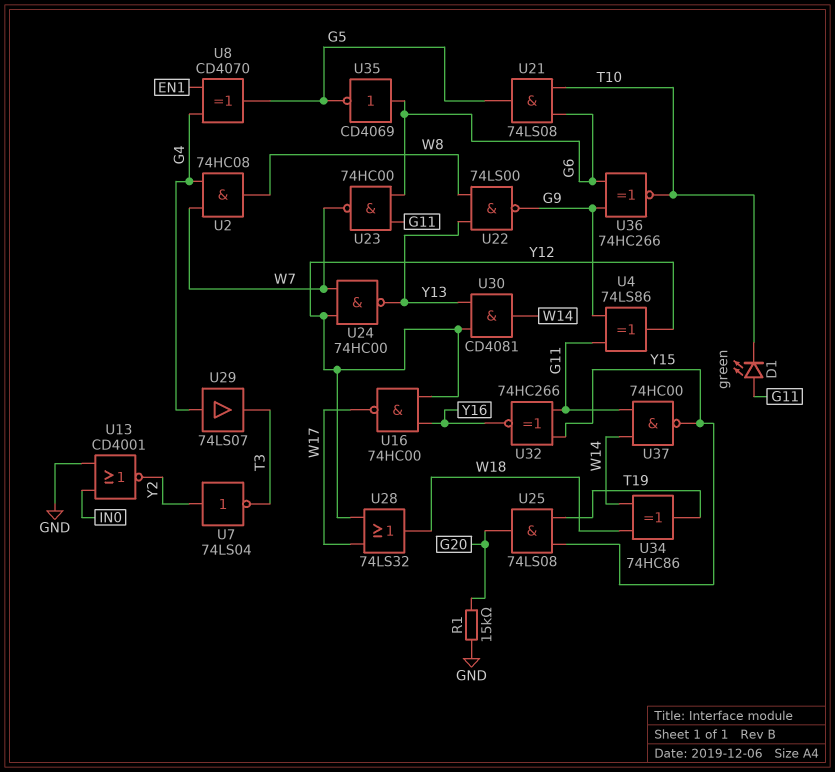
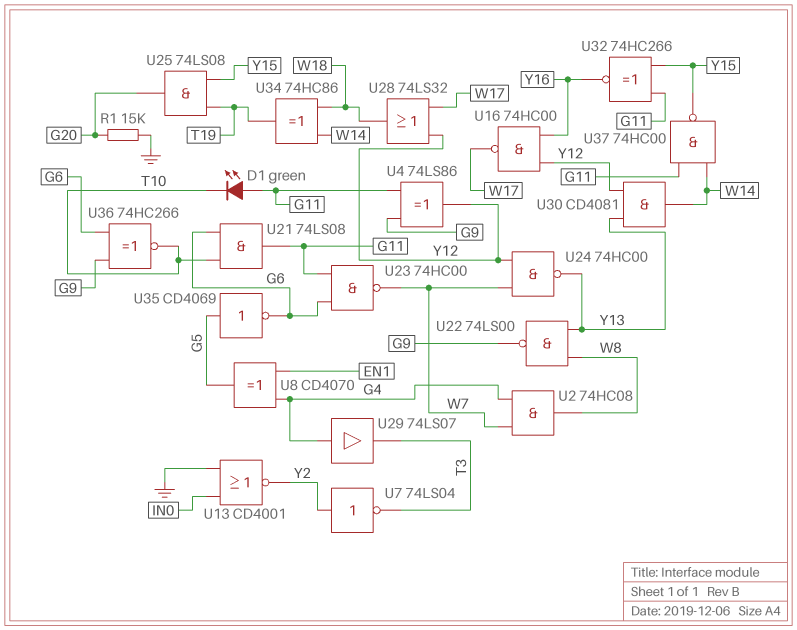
U21: AND 74LS08 (in G6, in T10, out G5) -> AND 74LS08 (in G6, in T10, out G11)
U35: NOT CD4069 (in G6, out G5) -> NOT CD4069 (in G5, out G6)

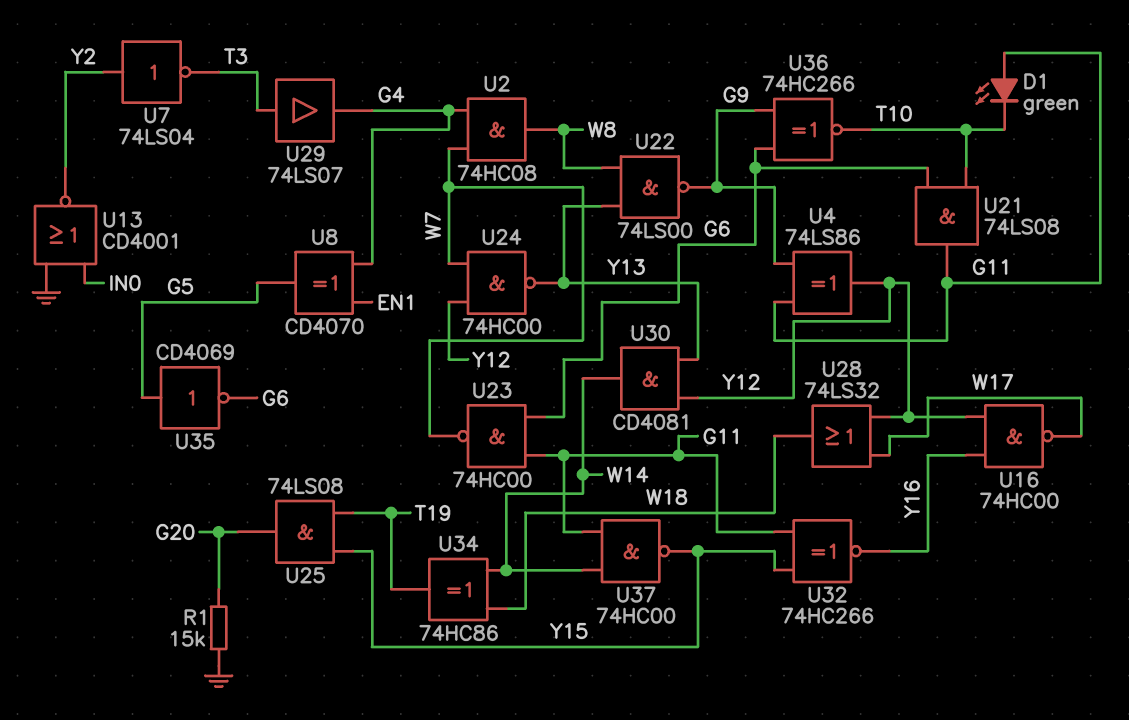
U29: buffer 74LS07 (in G4, out T3) -> buffer 74LS07 (in T3, out G4)

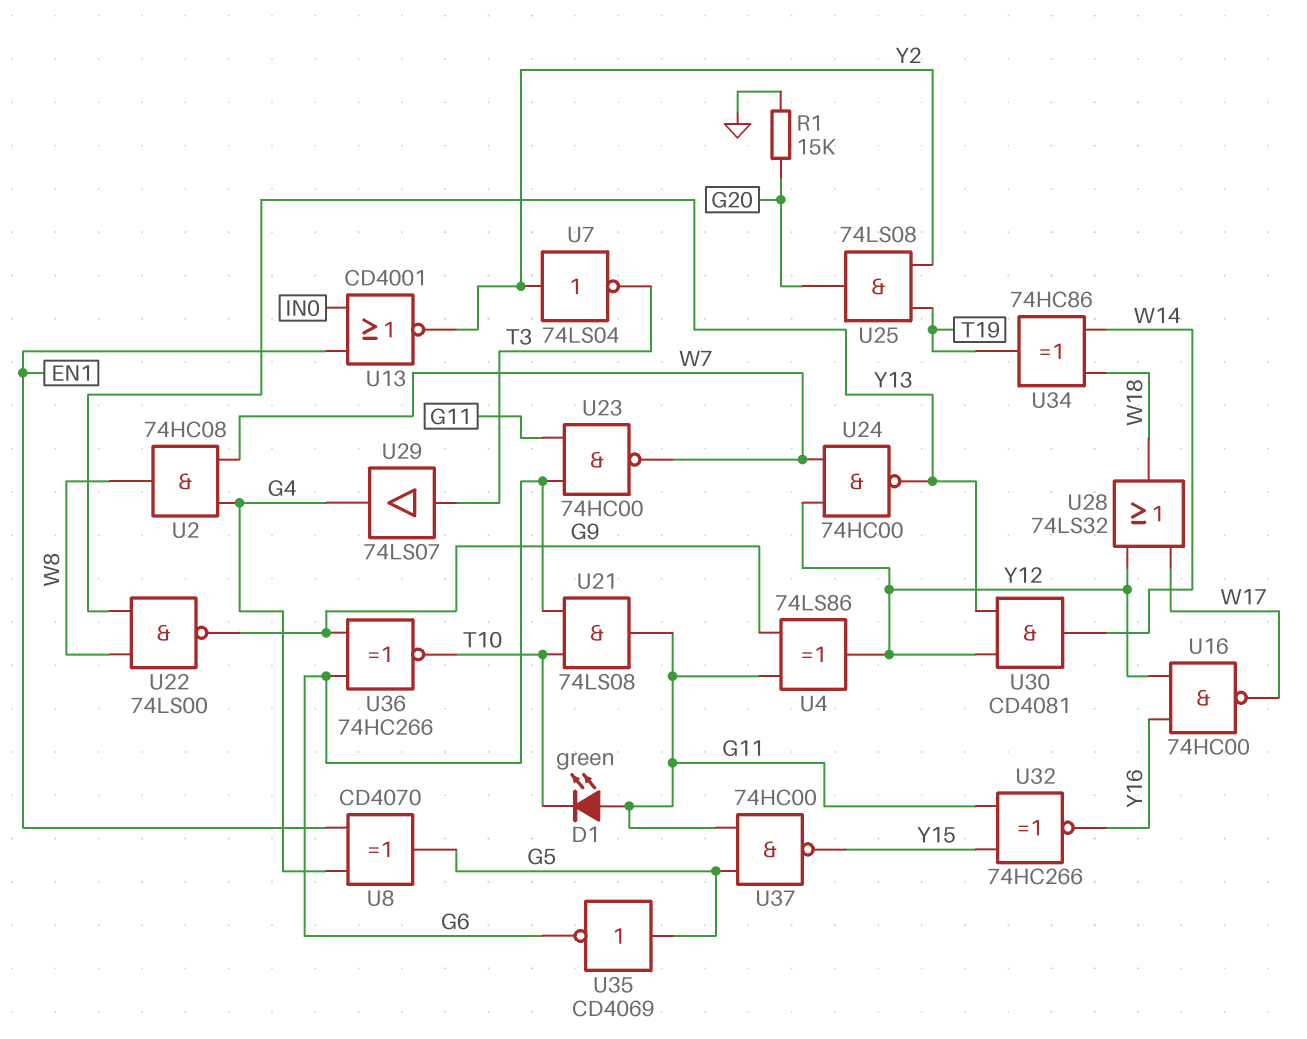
U13: NOR CD4001 (in GND, in IN0, out Y2) -> NOR CD4001 (in EN1, in IN0, out Y2)
U25: AND 74LS08 (in T19, in Y15, out G20) -> AND 74LS08 (in T19, in Y2, out G20)
U37: NAND 74HC00 (in G11, in W14, out Y15) -> NAND 74HC00 (in G5, in G11, out Y15)

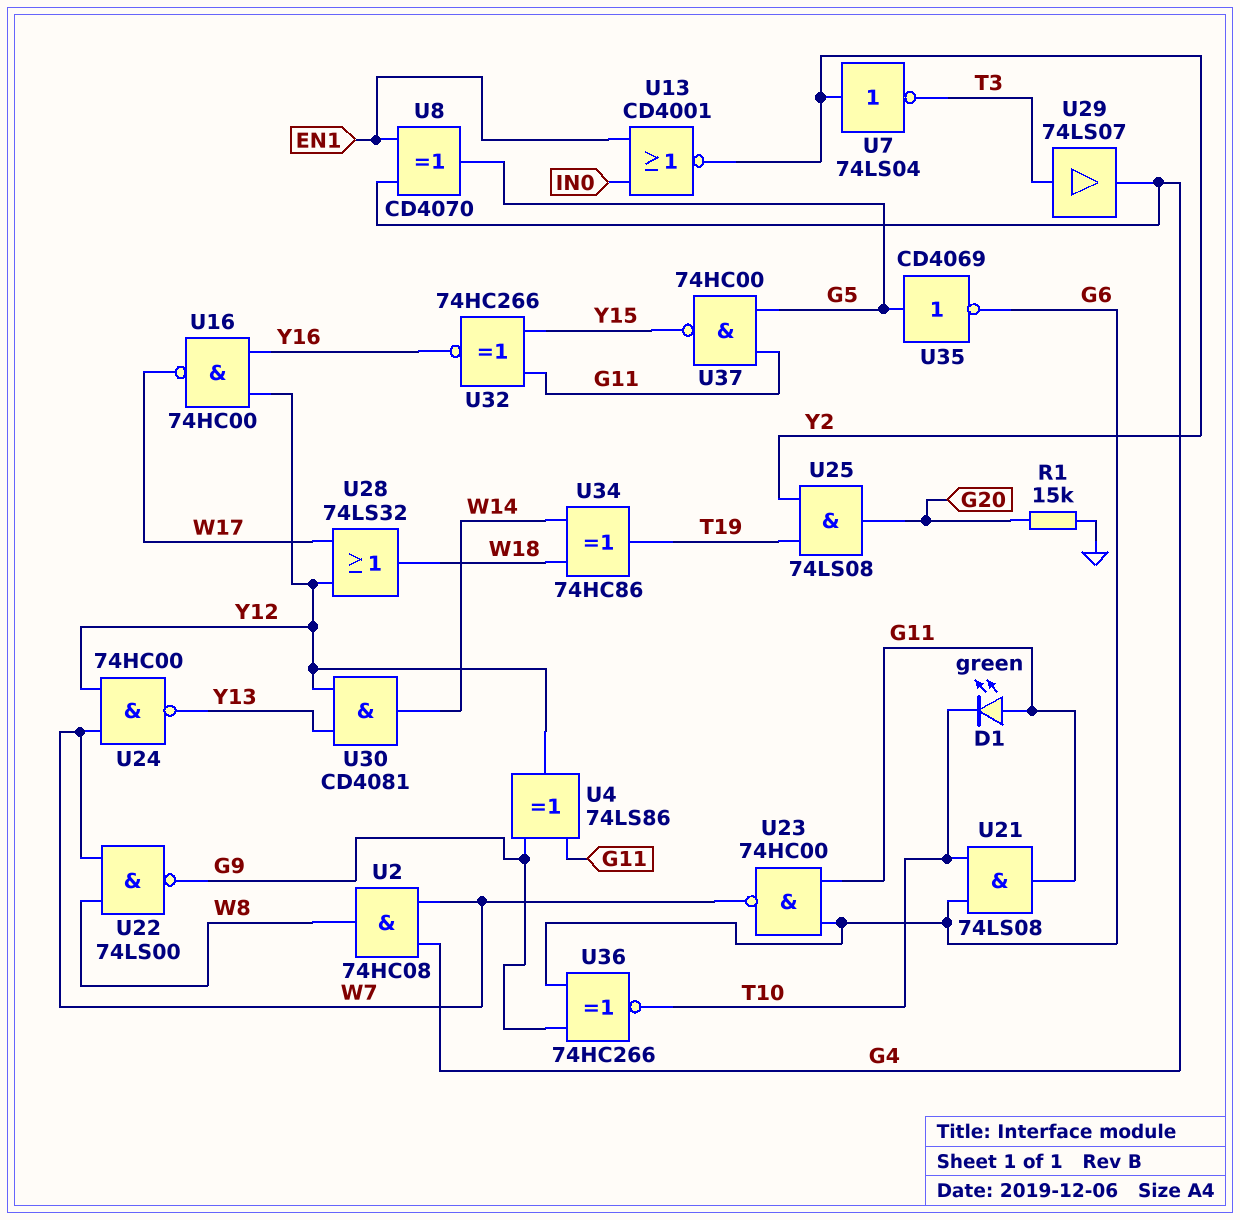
U22: NAND 74LS00 (in W8, in Y13, out G9) -> NAND 74LS00 (in W7, in W8, out G9)

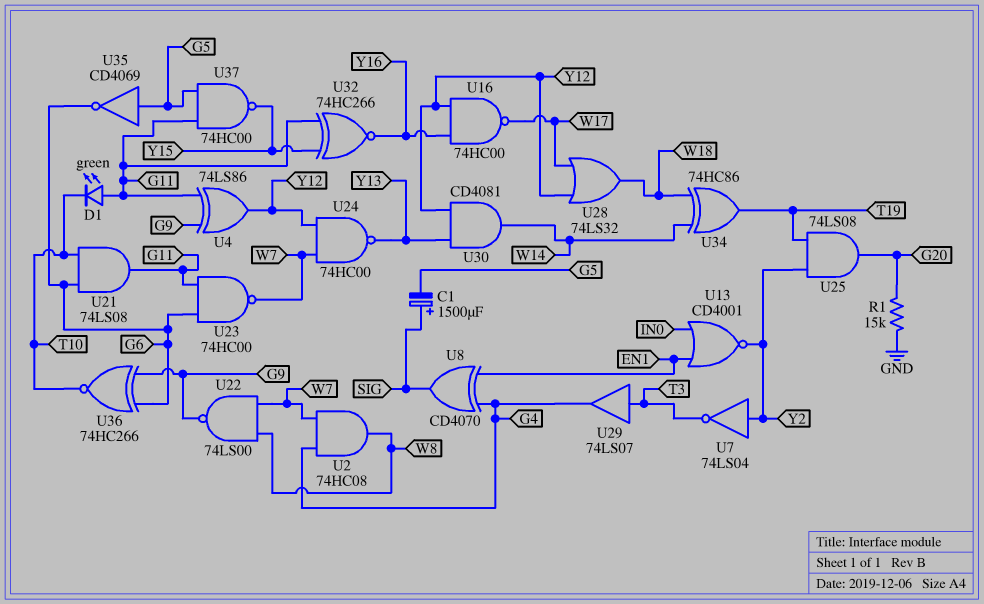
C1: none -> 1500uF (plus SIG, minus G5)
U8: XOR CD4070 (in EN1, in G4, out G5) -> XOR CD4070 (in EN1, in G4, out SIG)

